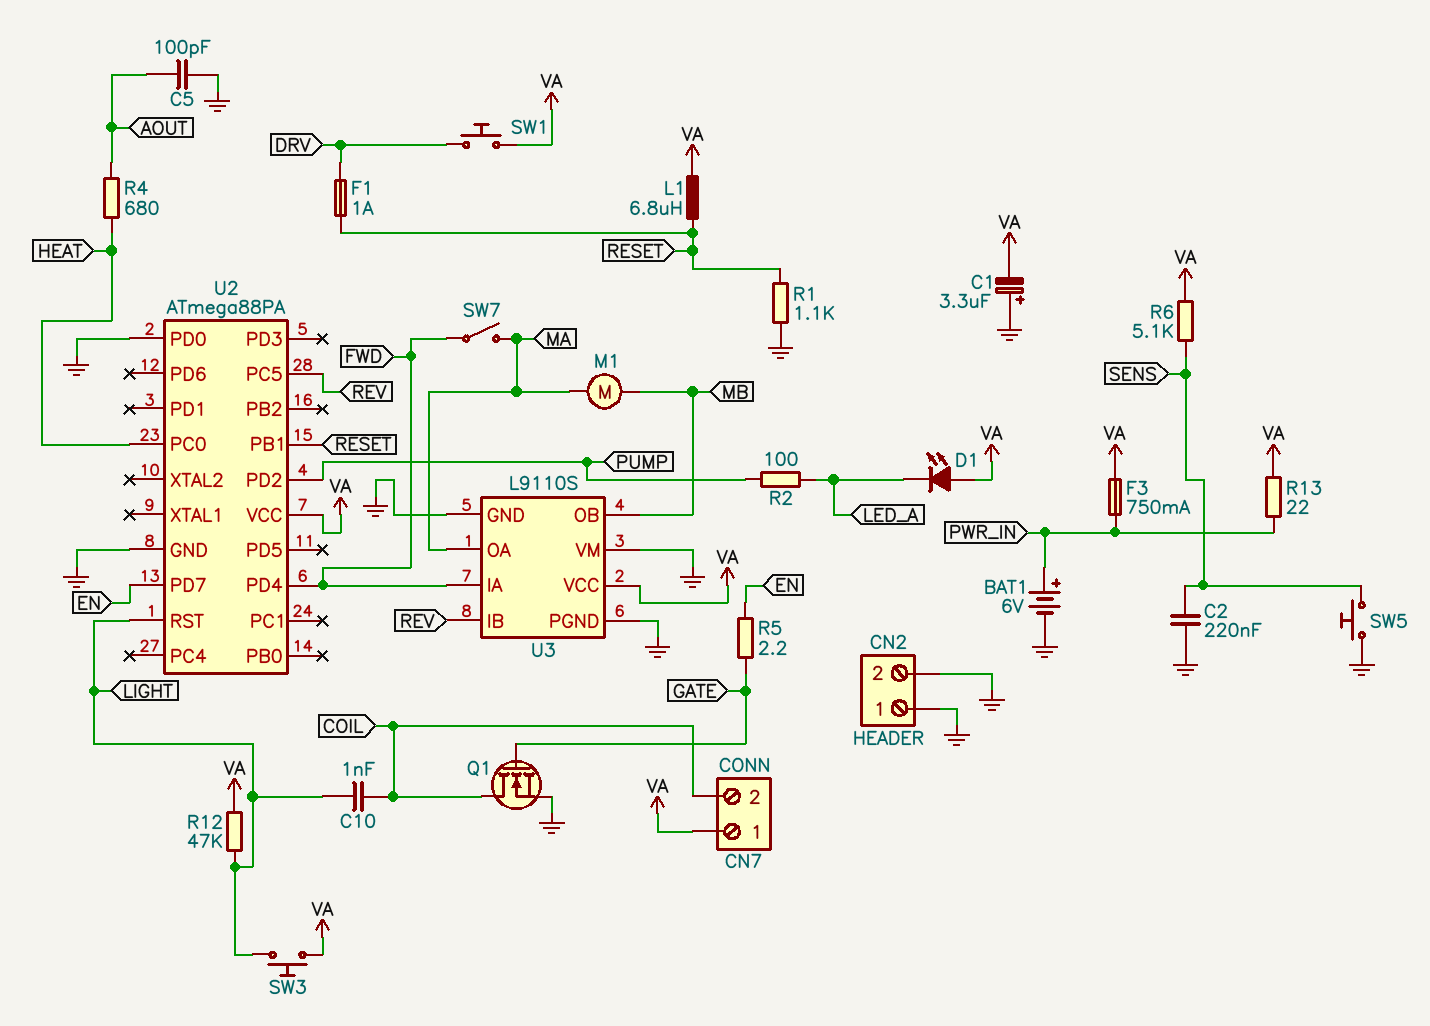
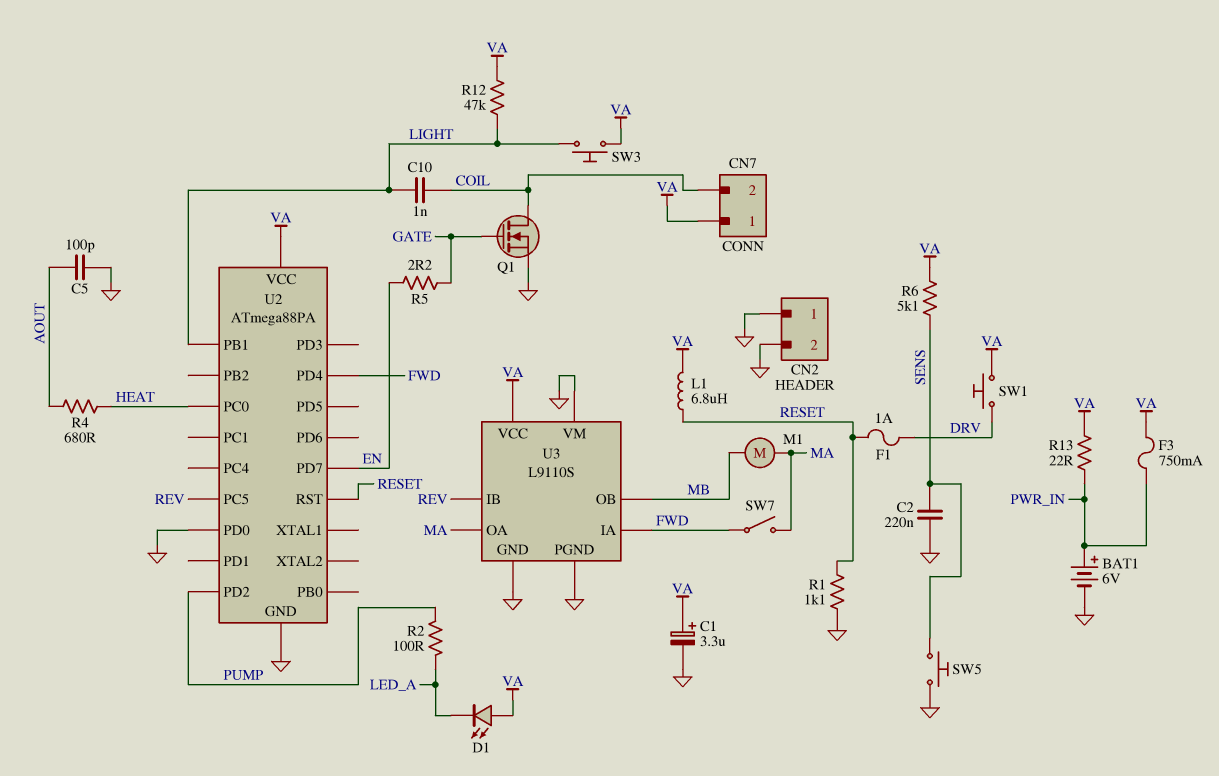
C1: 3.3uF (plus GND, minus VA) -> 3.3uF (plus VA, minus GND)
U2 pin PB1: RESET -> LIGHT
U2 pin RST: LIGHT -> RESET

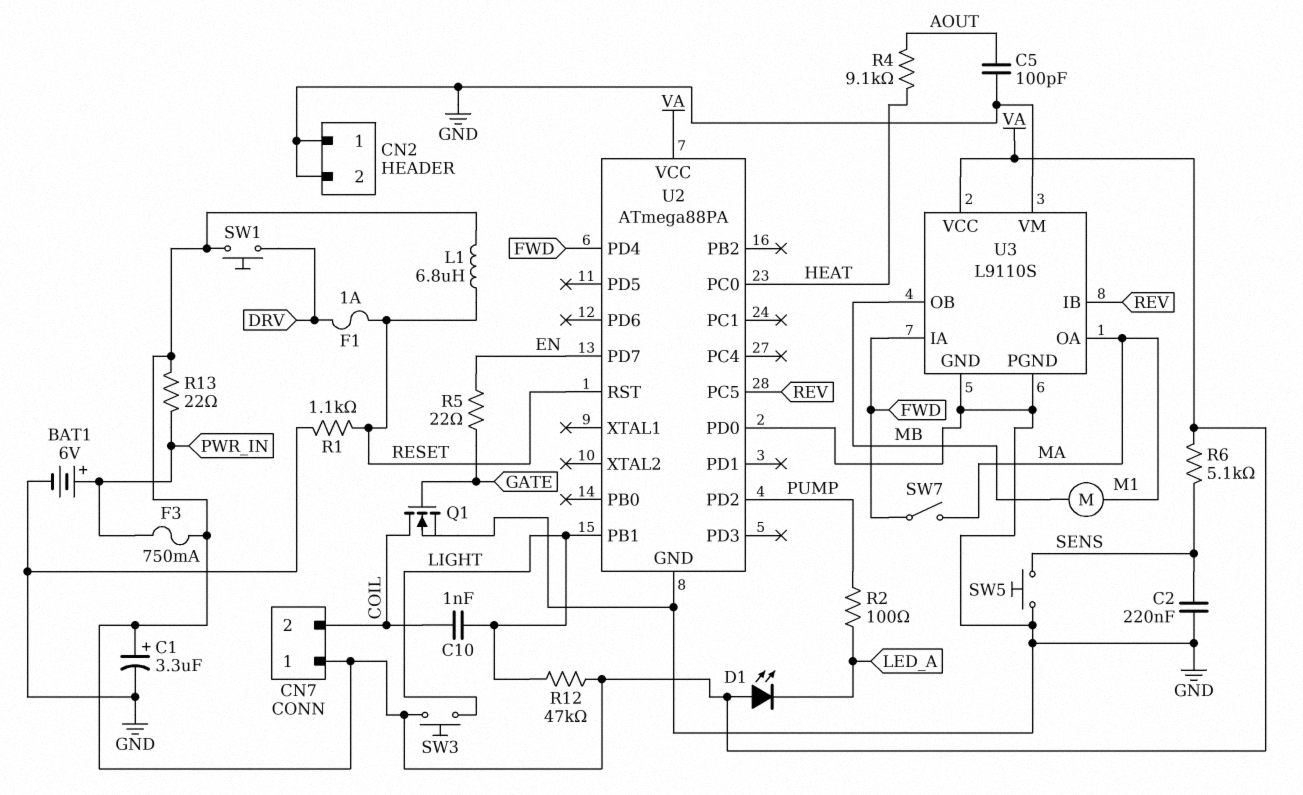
R4: 680 (AOUT, HEAT) -> 9.1k (AOUT, HEAT)
R5: 2.2 (EN, GATE) -> 22 (EN, GATE)

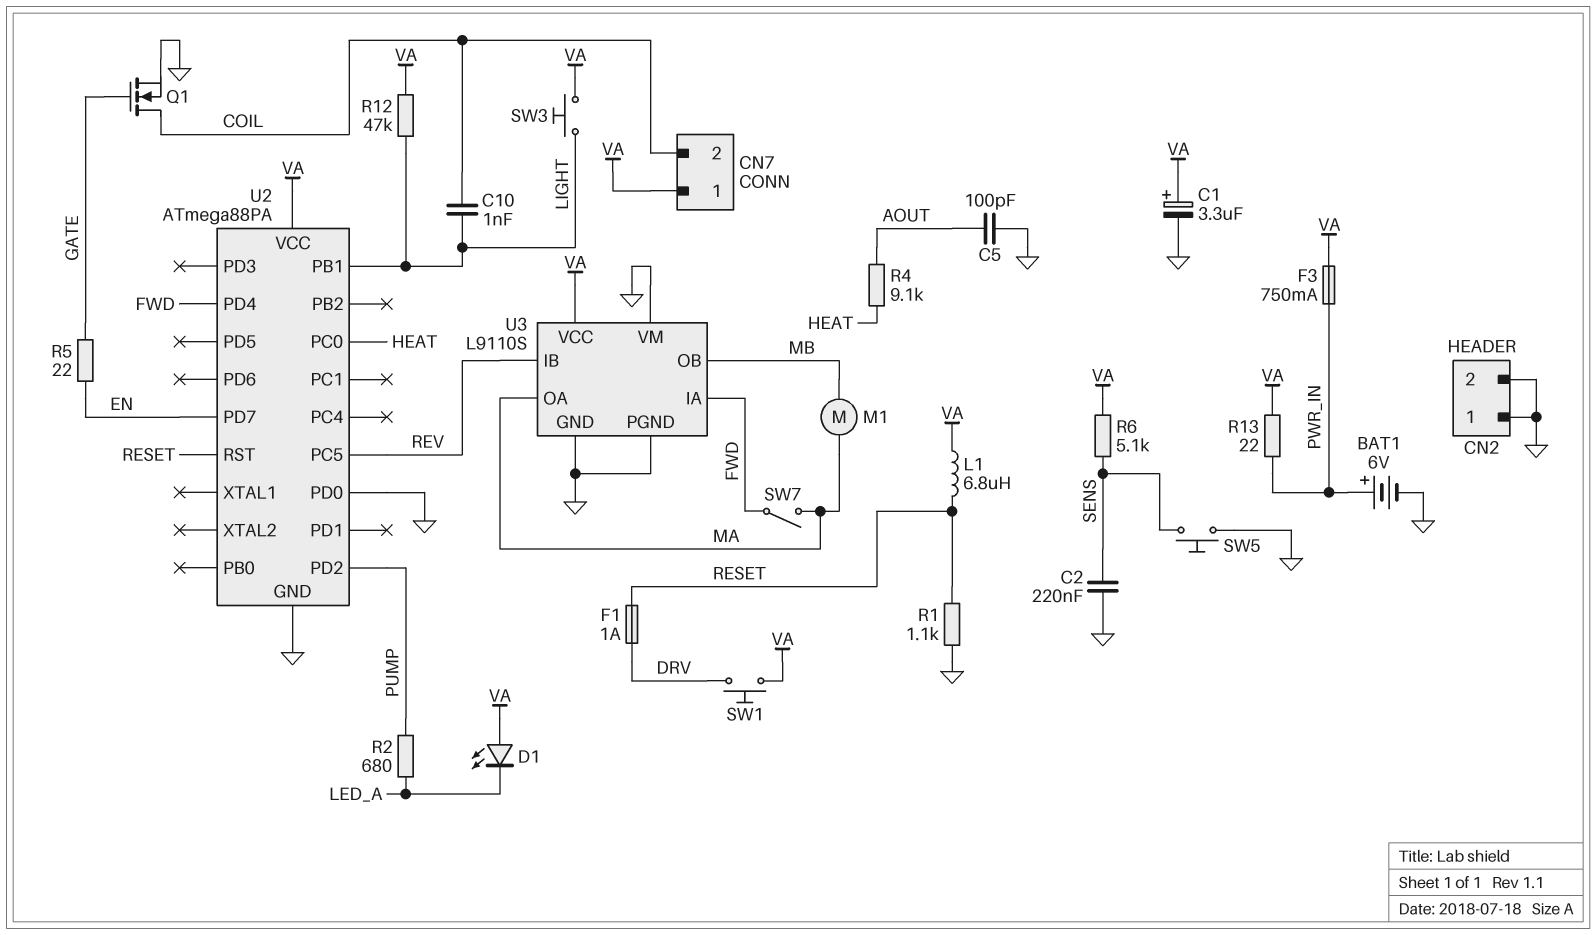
R2: 100 (LED_A, PUMP) -> 680 (LED_A, PUMP)

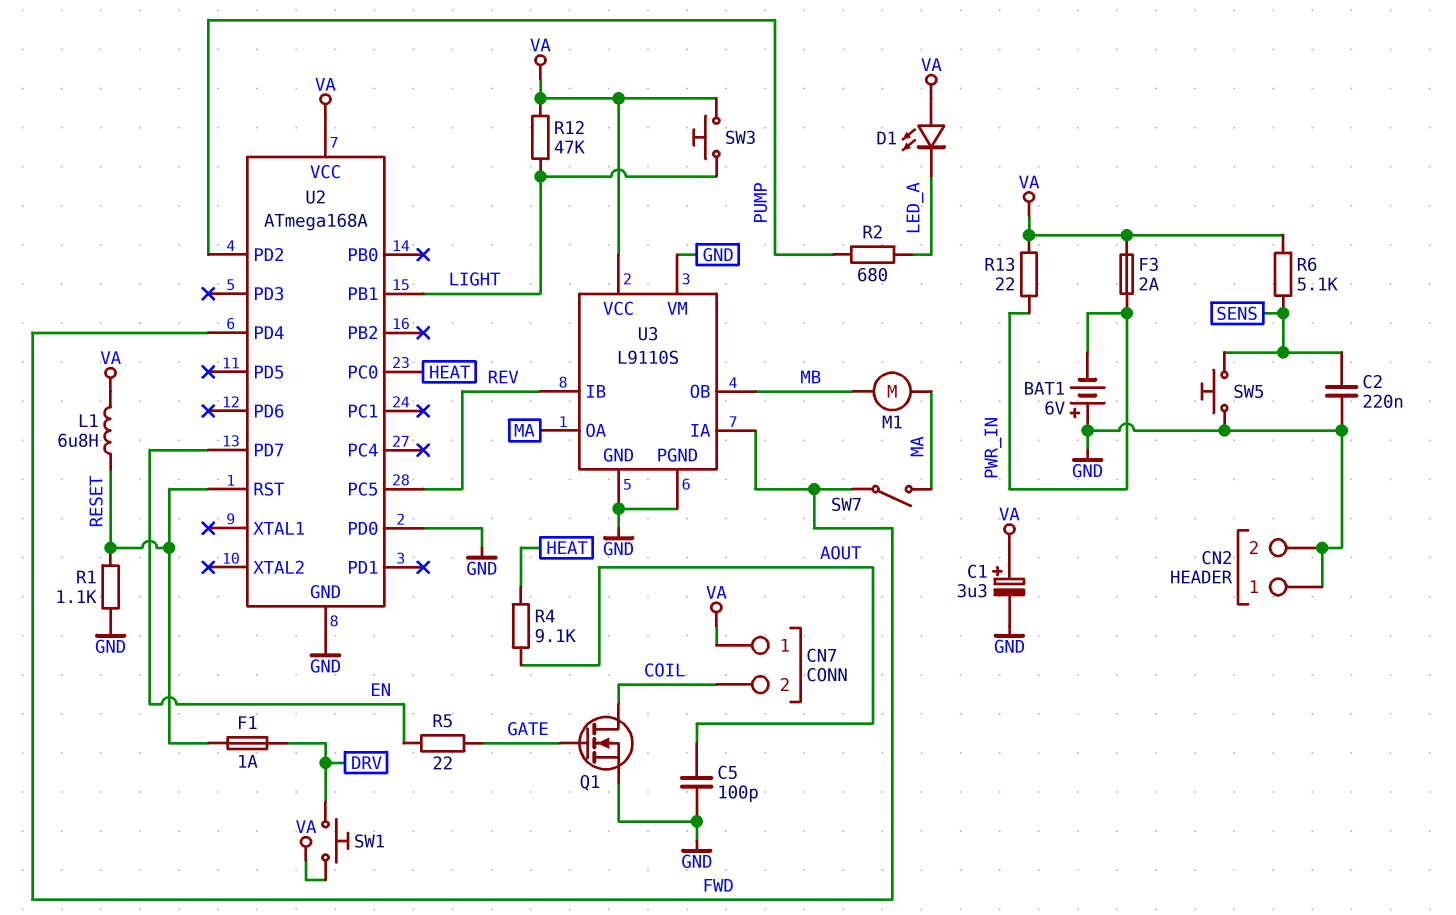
BAT1: 6V (plus PWR_IN, minus GND) -> 6V (plus GND, minus PWR_IN)
C10: 1nF (COIL, LIGHT) -> none
F3: 750mA (PWR_IN, VA) -> 2A (PWR_IN, VA)
U2: ATmega88PA -> ATmega168A

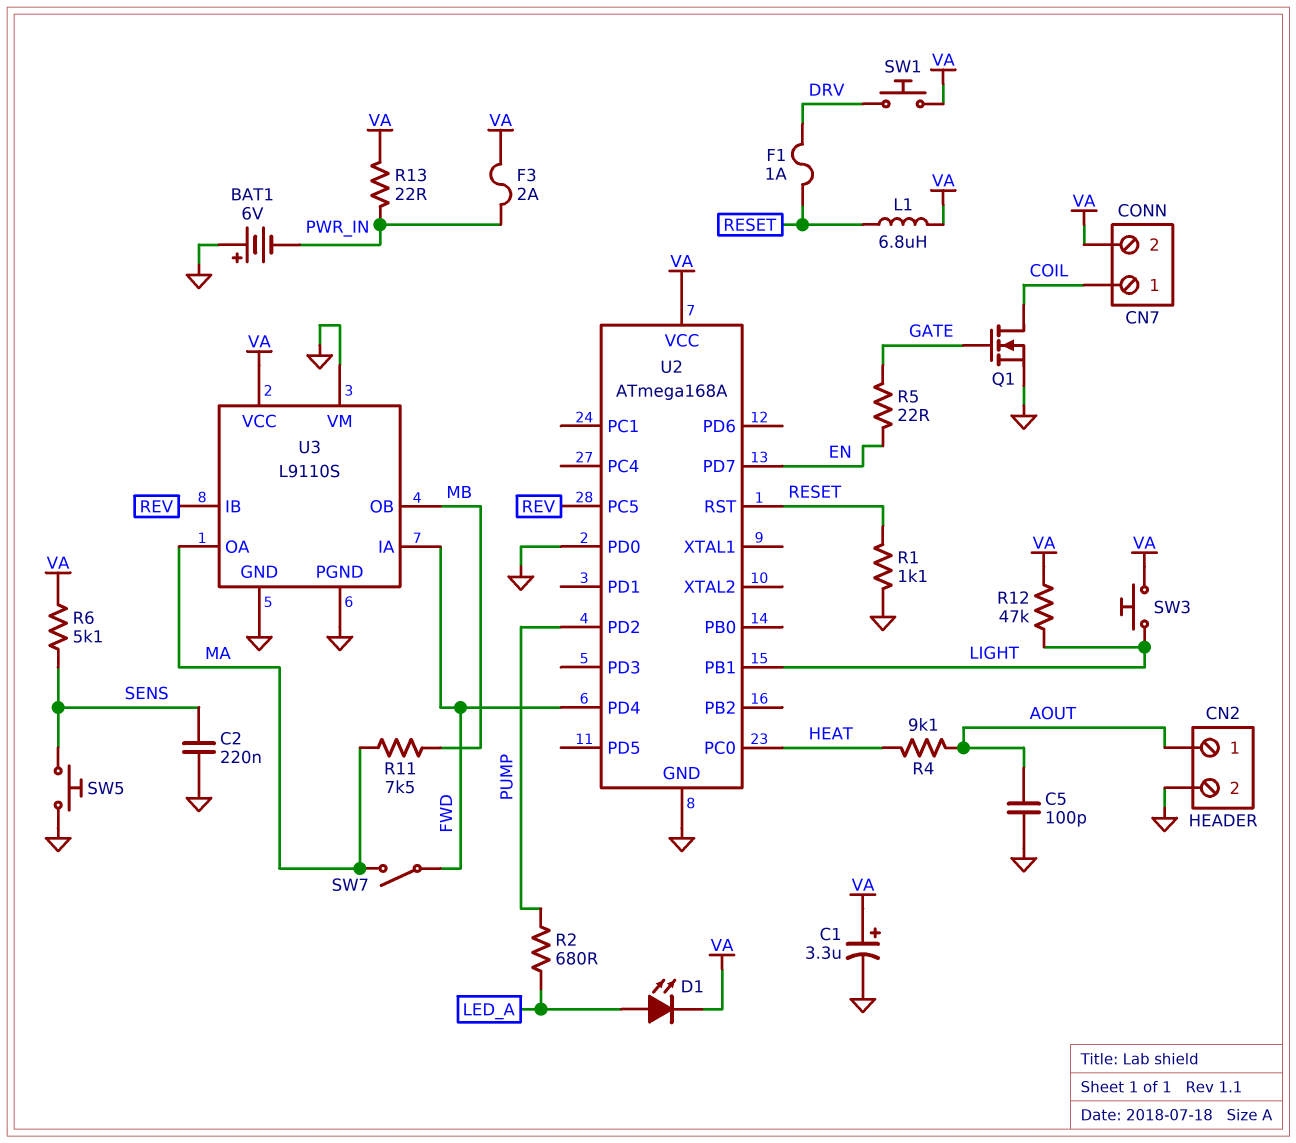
CN2 pin 1: GND -> AOUT
CN7 pin 1: VA -> COIL
CN7 pin 2: COIL -> VA
D1: LED (A VA, K LED_A) -> LED (A LED_A, K VA)
M1: motor (MA, MB) -> none
R11: none -> 7.5k (MA, MB)

